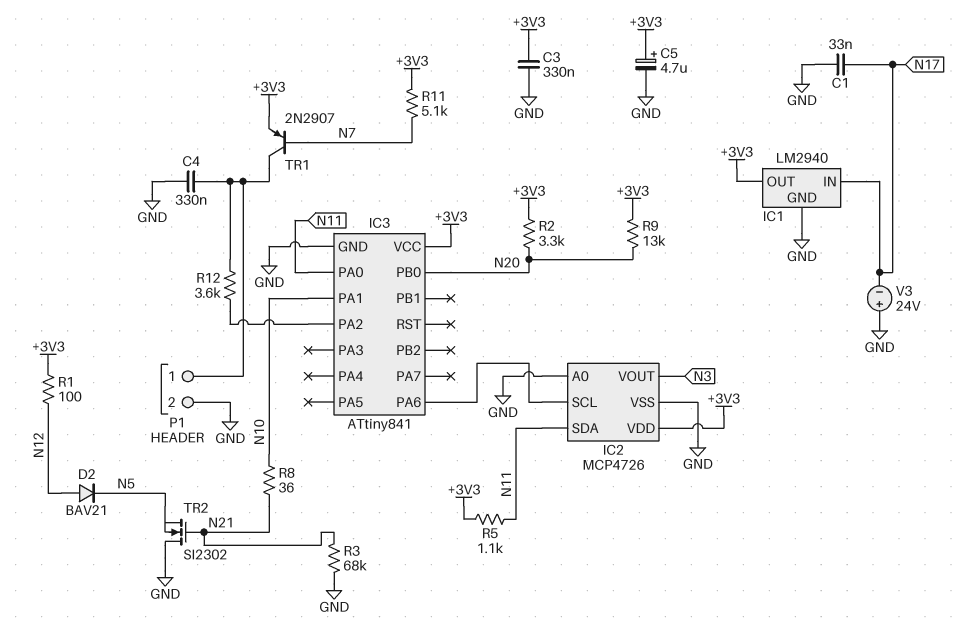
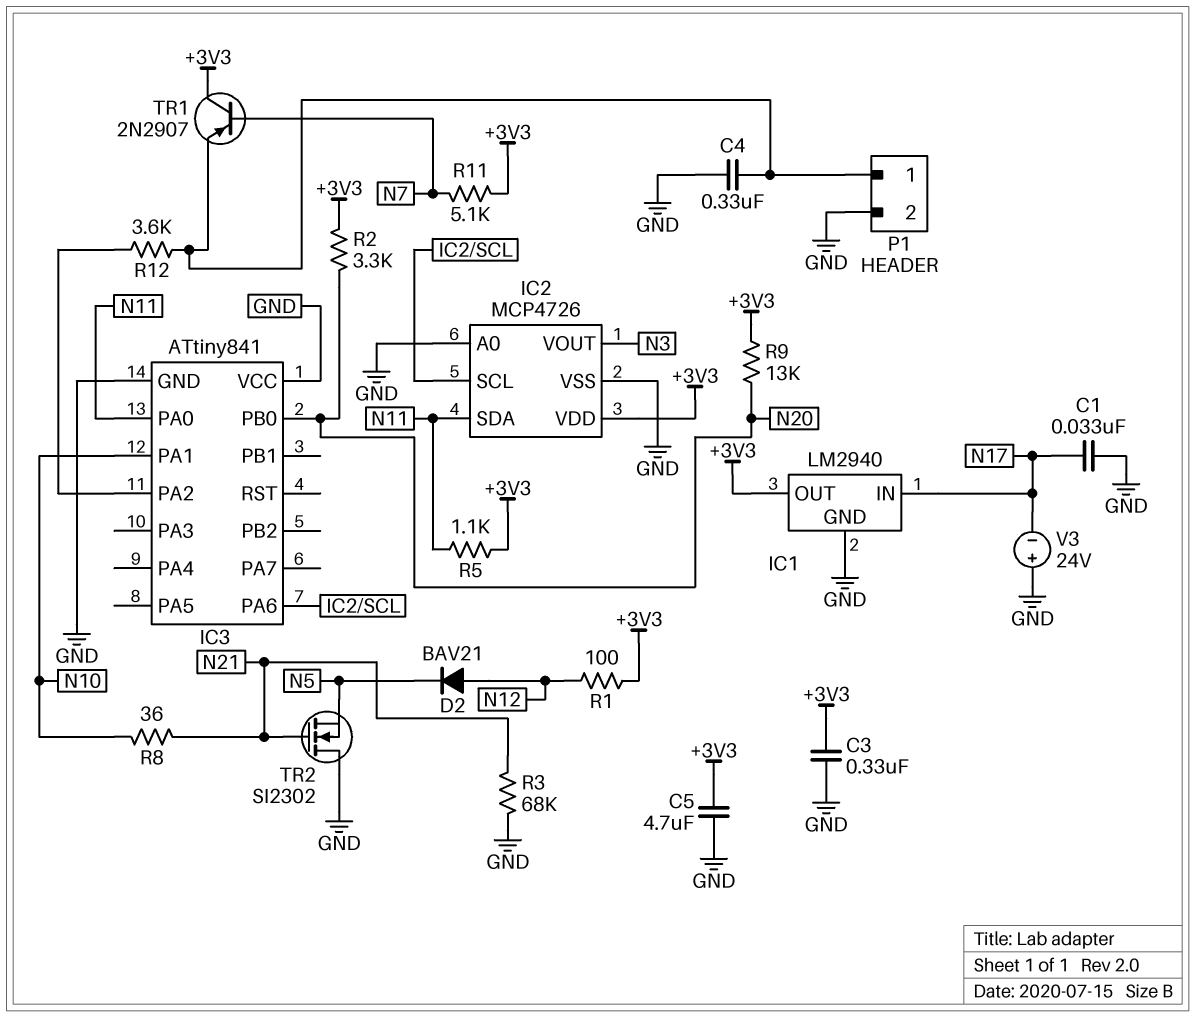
C5: 4.7uF (plus +3V3, minus GND) -> 4.7uF (+3V3, GND)
IC3 pin VCC: +3V3 -> GND
TR1: PNP 2N2907 (B N7, C P1/1, E +3V3) -> PNP 2N2907 (B N7, C +3V3, E P1/1)

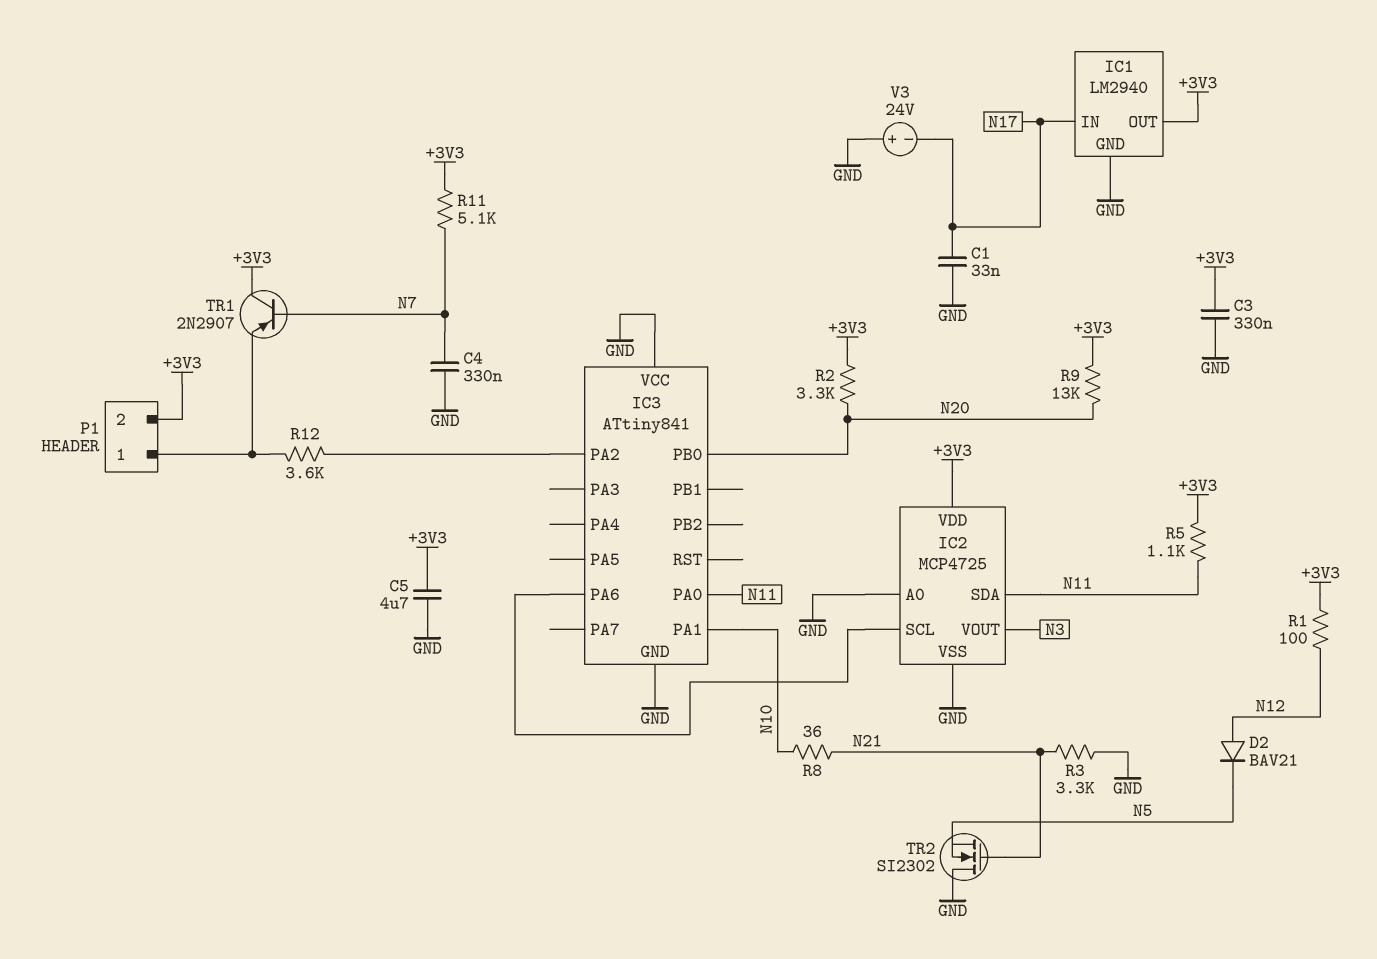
C4: 330nF (GND, P1/1) -> 330nF (GND, N7)
IC2: MCP4726 -> MCP4725
P1 pin 2: GND -> +3V3
R3: 68k (GND, N21) -> 3.3k (GND, N21)

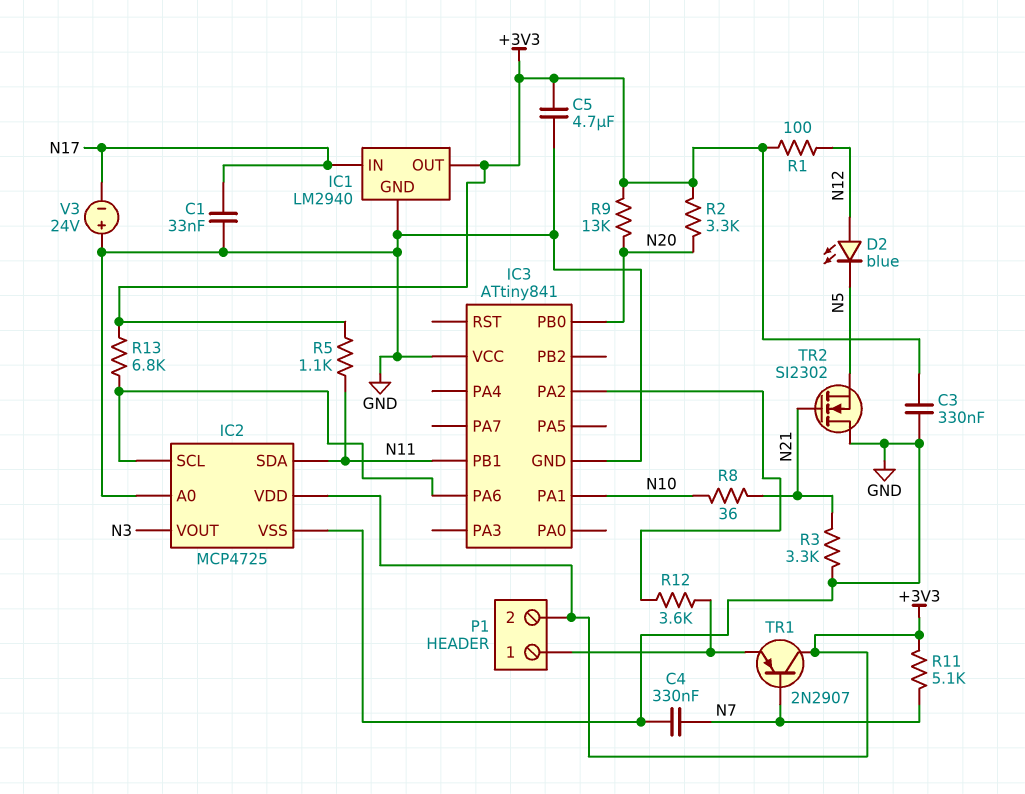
D2: diode BAV21 (A N12, K N5) -> LED blue (A N12, K N5)
IC3 pin PA0: N11 -> none
IC3 pin PB1: none -> N11
R13: none -> 6.8k (+3V3, IC2/SCL)

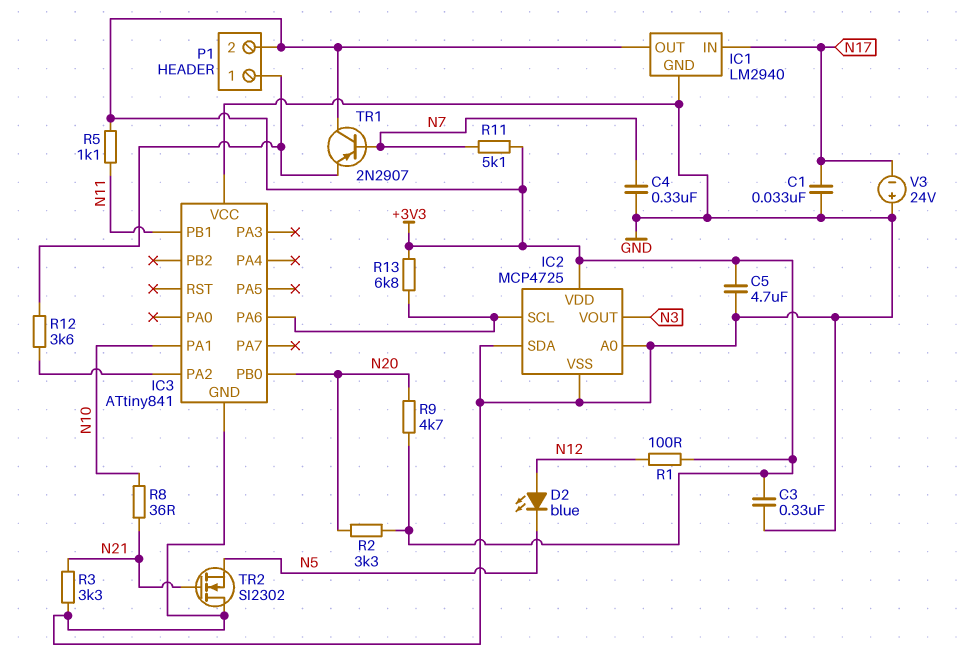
IC2 pin SDA: N11 -> GND
R9: 13k (+3V3, N20) -> 4.7k (+3V3, N20)

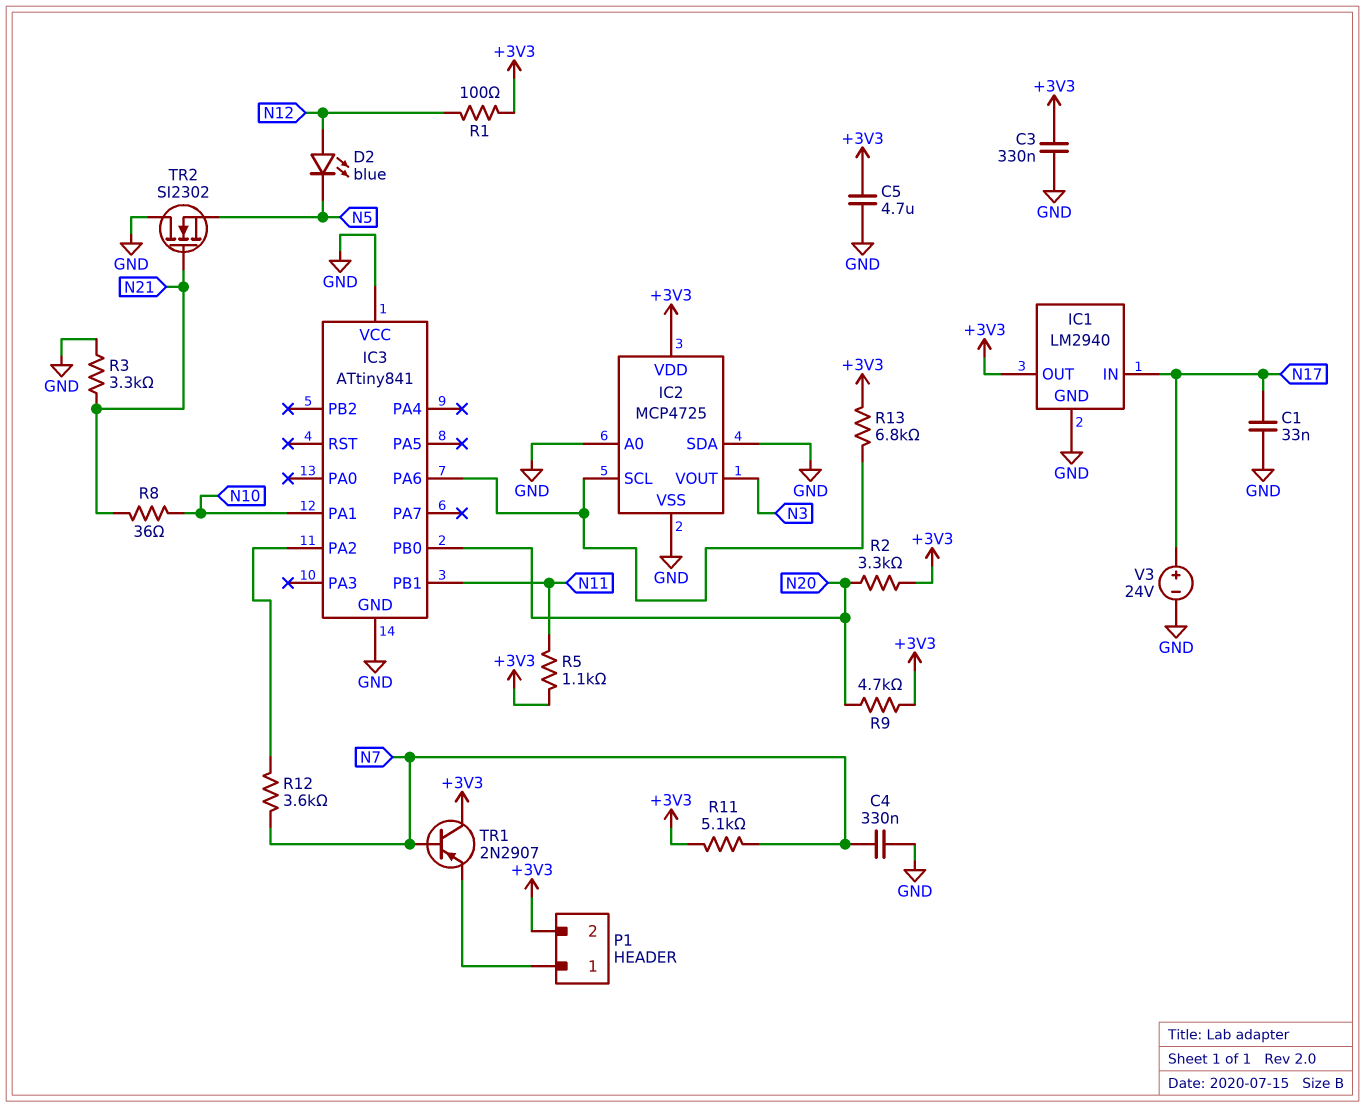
R12: 3.6k (IC3/PA2, P1/1) -> 3.6k (IC3/PA2, N7)
V3: 24V (plus GND, minus N17) -> 24V (plus N17, minus GND)

